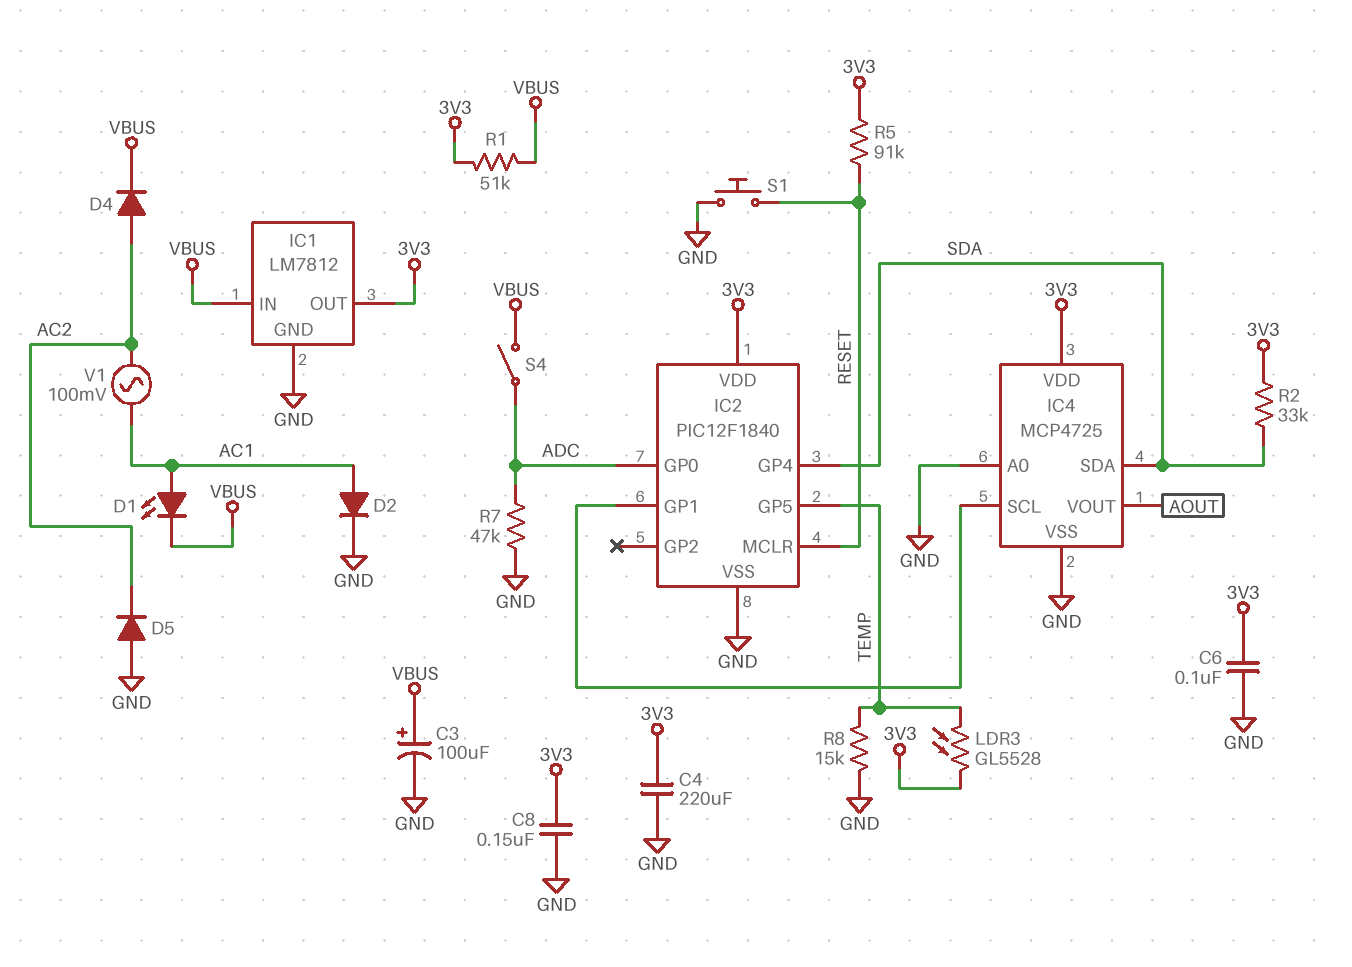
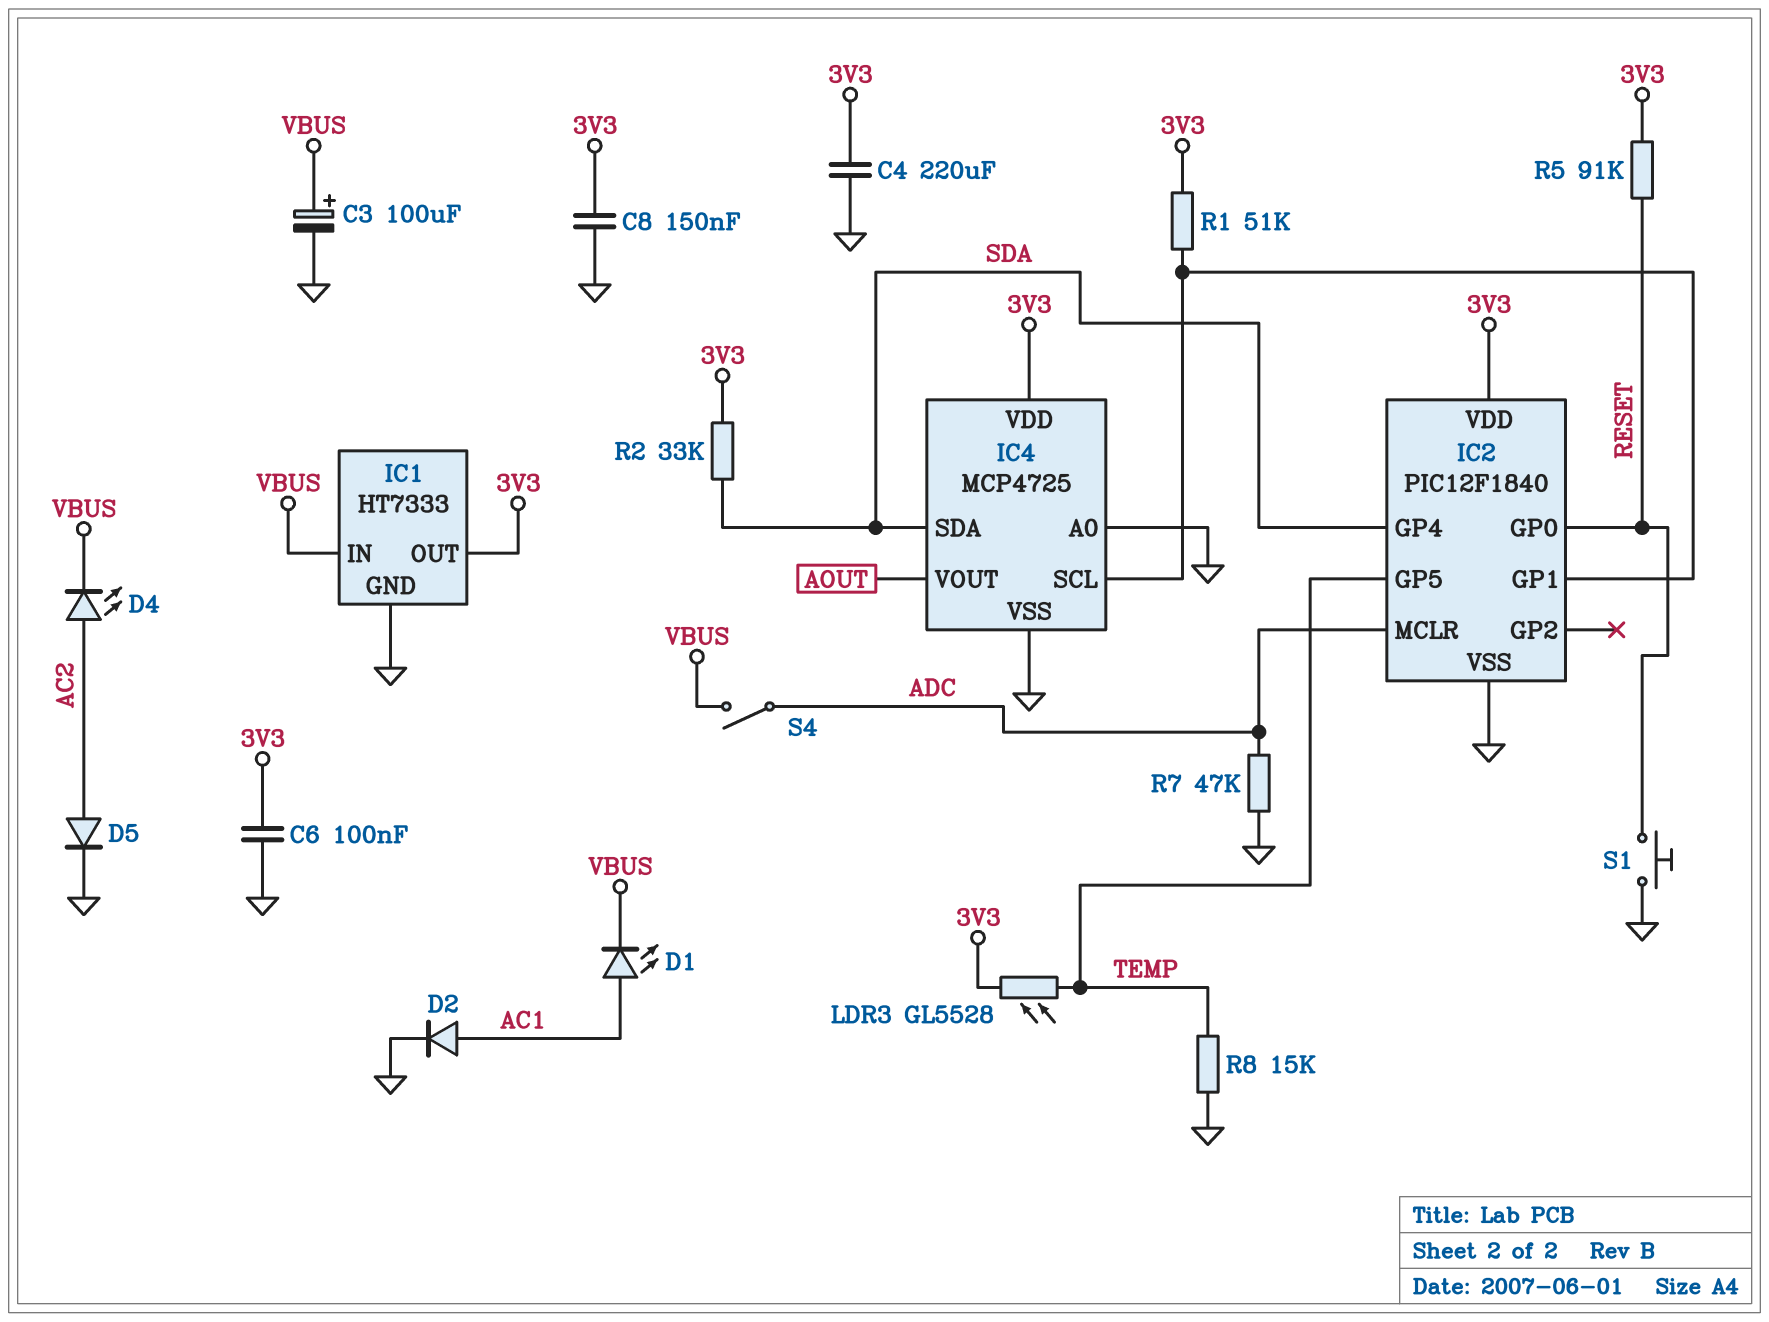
D4: diode (A AC2, K VBUS) -> LED (A AC2, K VBUS)
D5: diode (A GND, K AC2) -> diode (A AC2, K GND)
IC1: LM7812 -> HT7333
IC2 pin GP0: ADC -> RESET
IC2 pin MCLR: RESET -> ADC
R1: 51k (3V3, VBUS) -> 51k (3V3, IC2/GP1)
V1: AC 100mV (AC1, AC2) -> none

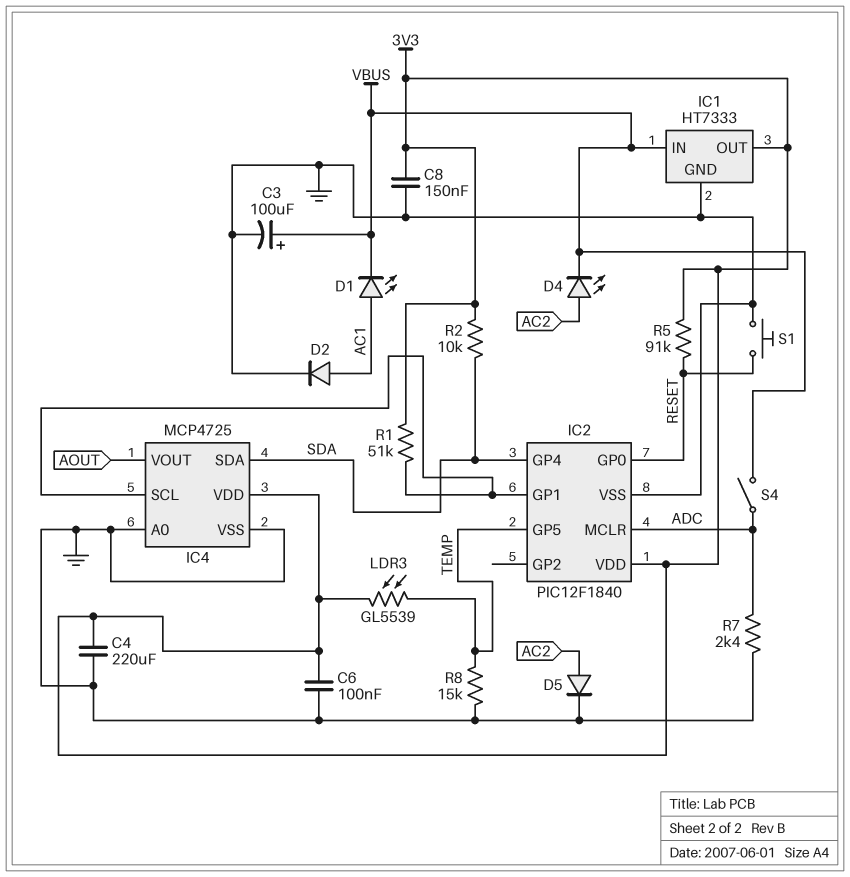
LDR3: GL5528 (3V3, TEMP) -> GL5539 (3V3, TEMP)
R2: 33k (3V3, SDA) -> 10k (3V3, SDA)
R7: 47k (ADC, GND) -> 2.4k (ADC, GND)

